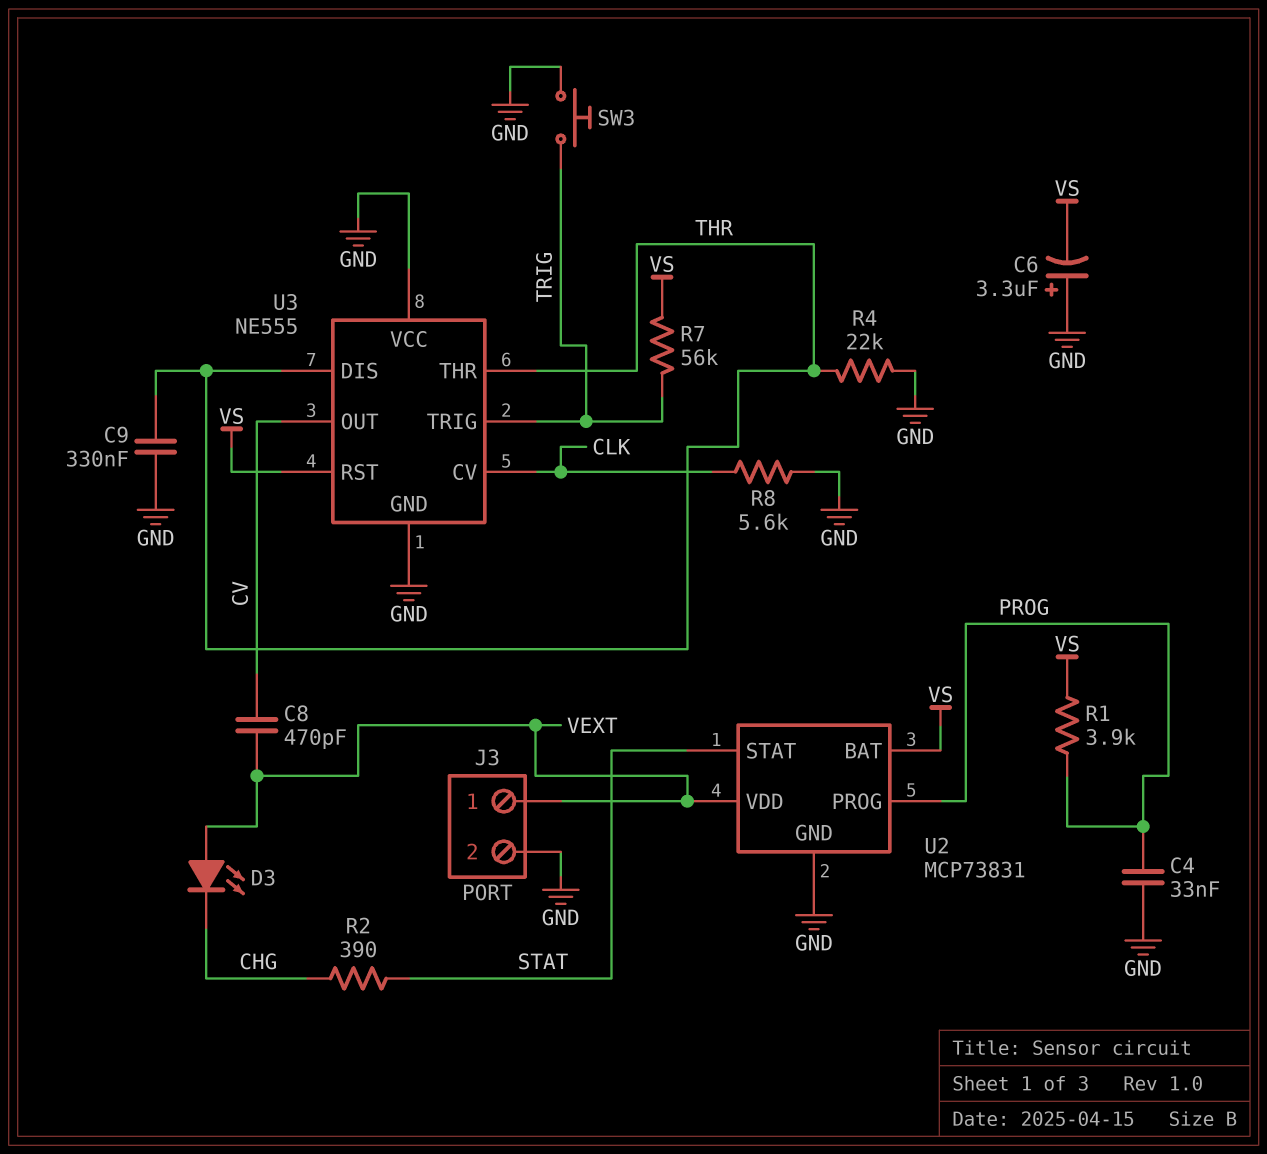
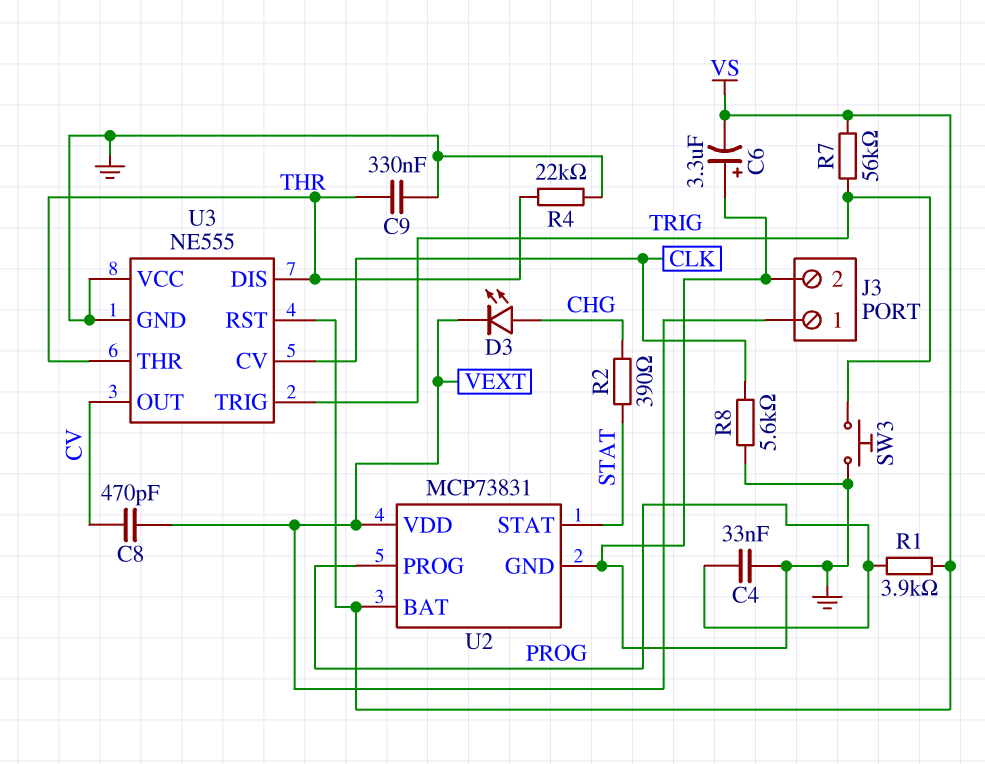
D3: LED (A VEXT, K CHG) -> LED (A CHG, K VEXT)

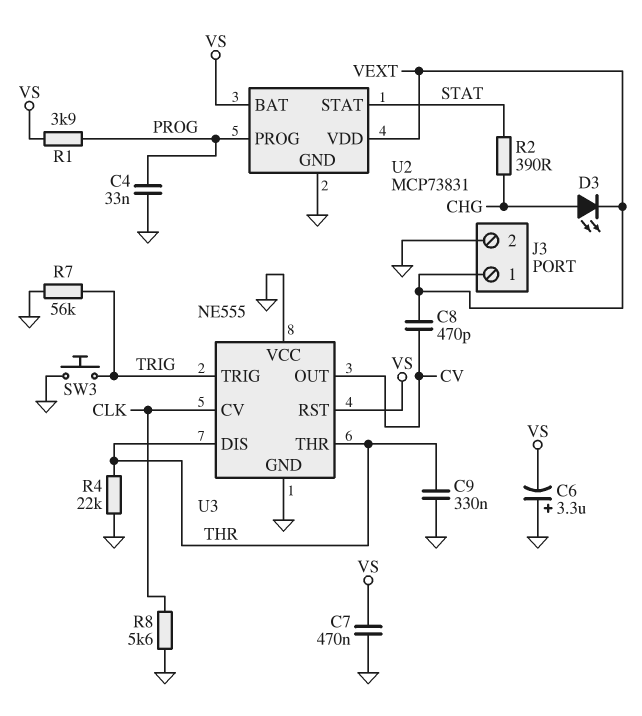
C7: none -> 470nF (GND, VS)
R7: 56k (TRIG, VS) -> 56k (GND, TRIG)

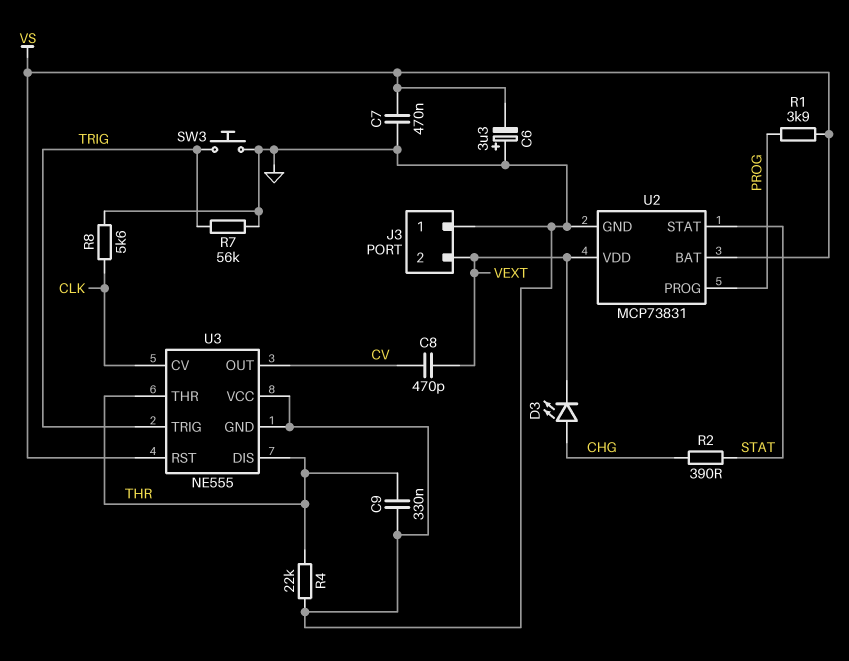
C4: 33nF (GND, PROG) -> none
J3 pin 1: VEXT -> GND
J3 pin 2: GND -> VEXT

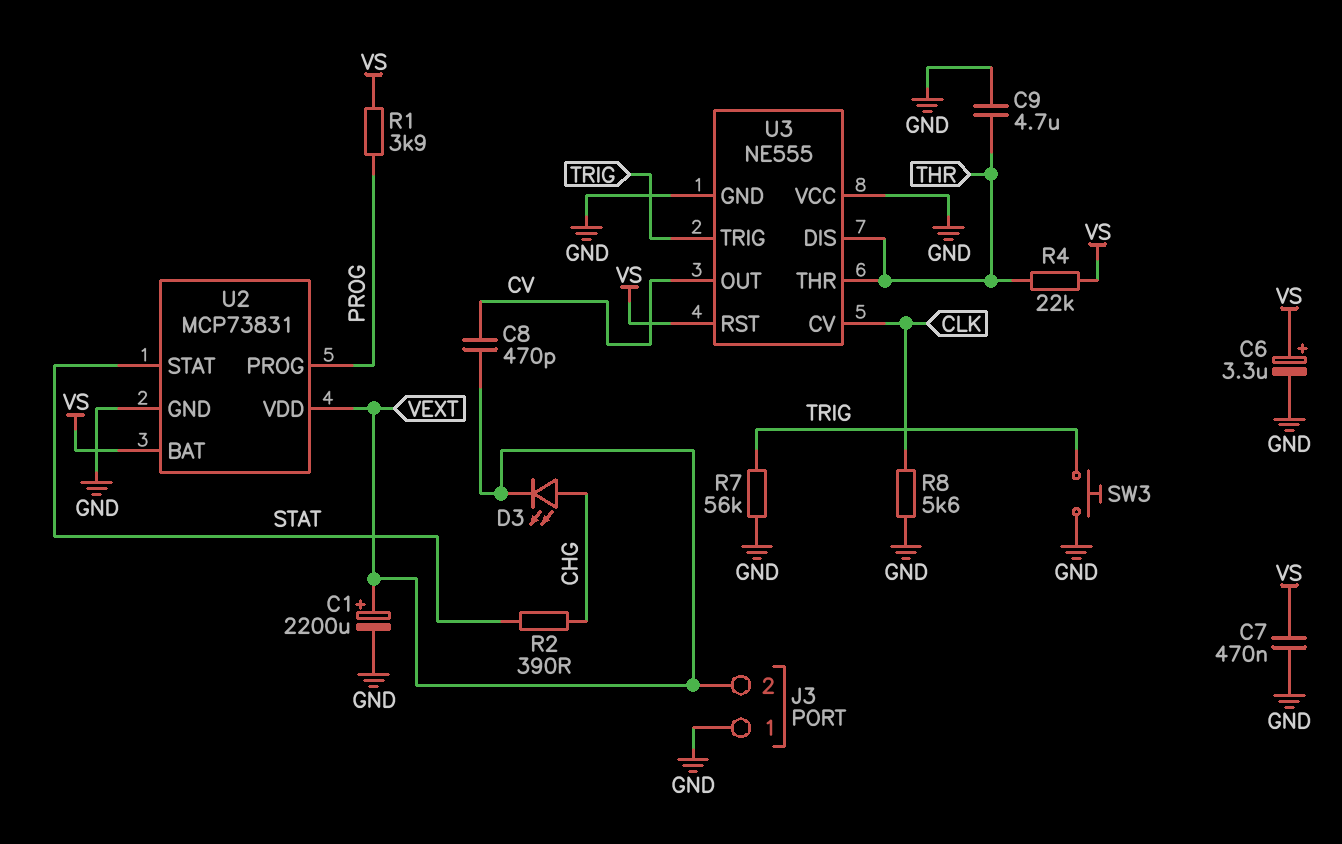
C1: none -> 2200uF (plus VEXT, minus GND)
C6: 3.3uF (plus GND, minus VS) -> 3.3uF (plus VS, minus GND)
C9: 330nF (GND, THR) -> 4.7uF (GND, THR)
R4: 22k (GND, THR) -> 22k (THR, VS)

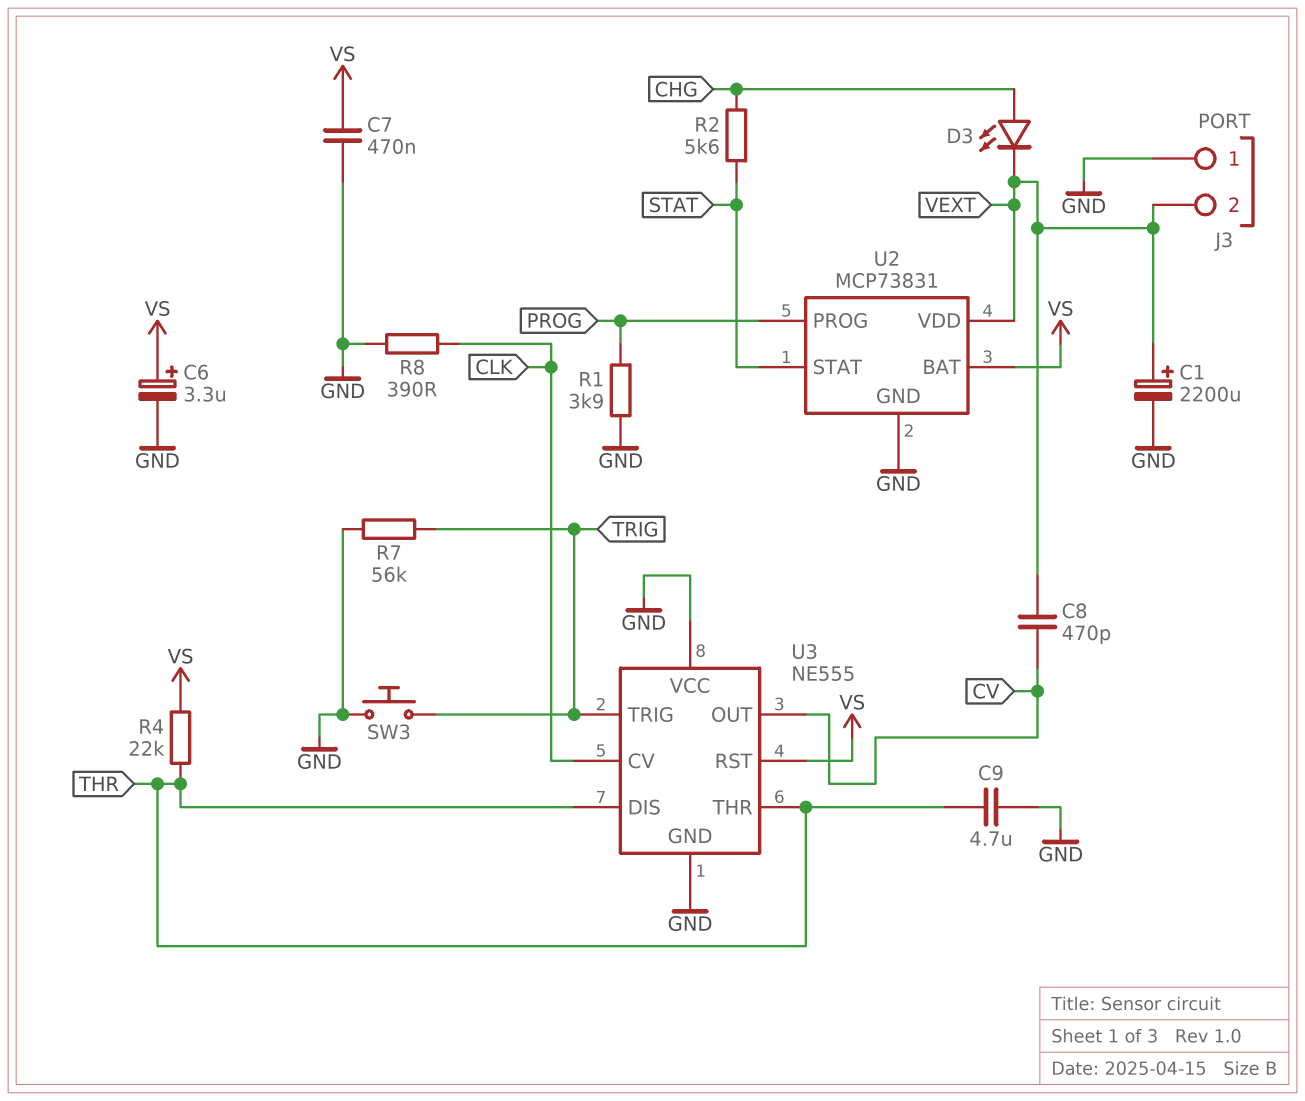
R1: 3.9k (PROG, VS) -> 3.9k (GND, PROG)
R2: 390 (CHG, STAT) -> 5.6k (CHG, STAT)
R8: 5.6k (CLK, GND) -> 390 (CLK, GND)

